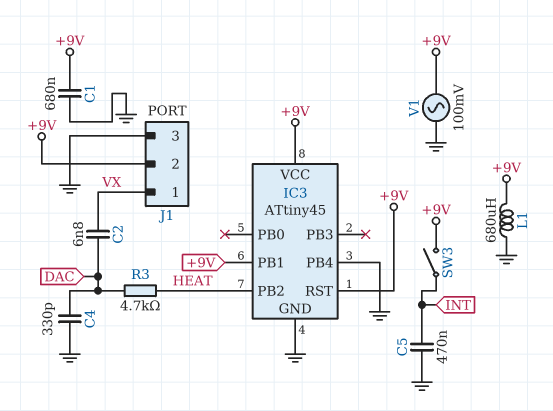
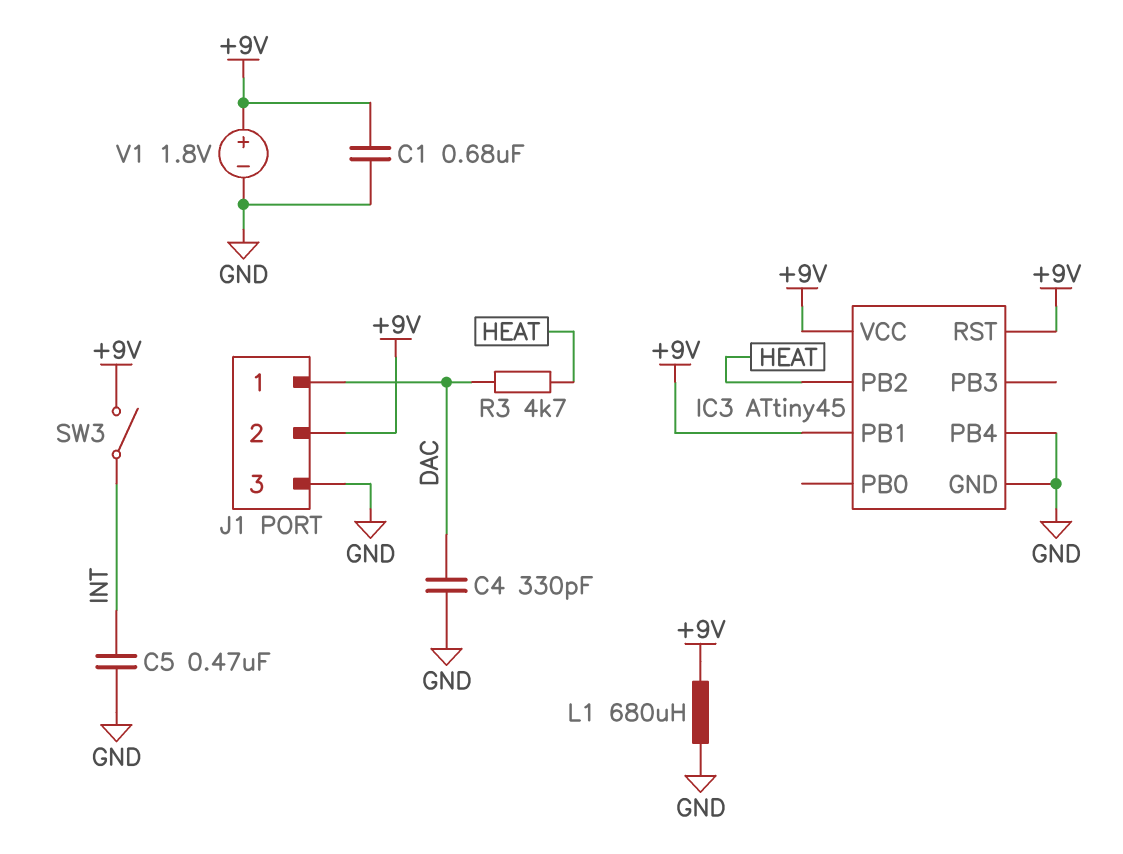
C2: 6.8nF (DAC, VX) -> none
J1 pin 1: VX -> DAC
V1: AC 100mV (+9V, GND) -> 1.8V (plus +9V, minus GND)

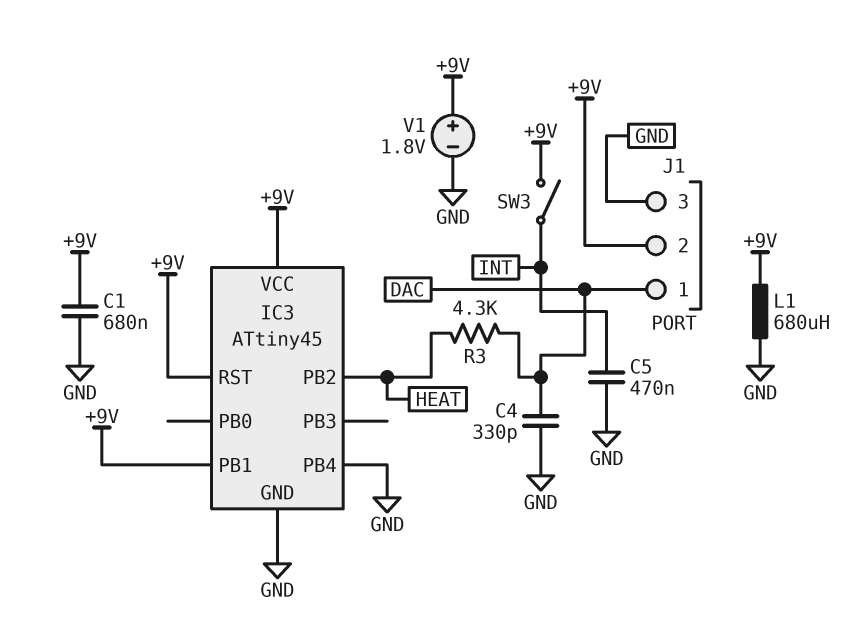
R3: 4.7k (DAC, HEAT) -> 4.3k (DAC, HEAT)

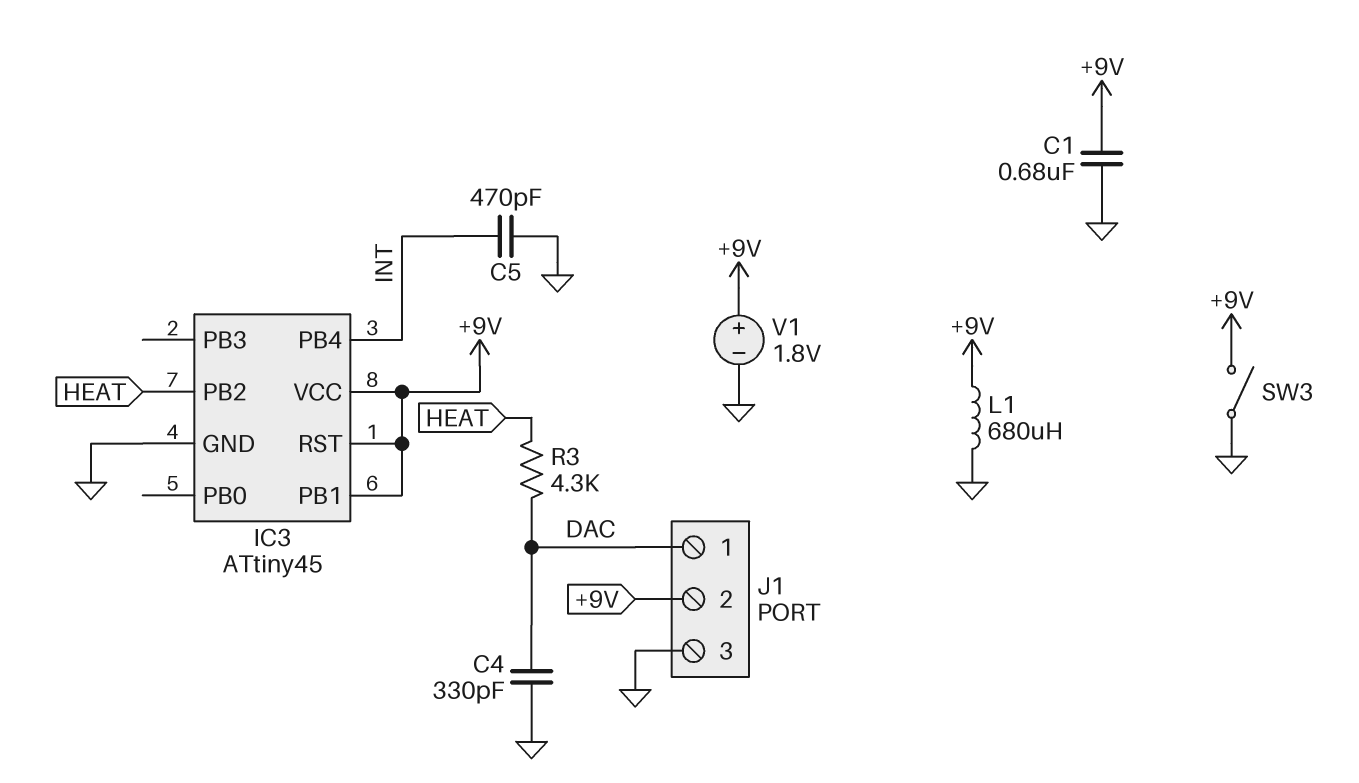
C5: 470nF (GND, INT) -> 470pF (GND, INT)
IC3 pin PB4: GND -> INT
SW3: switch (+9V, INT) -> switch (+9V, GND)

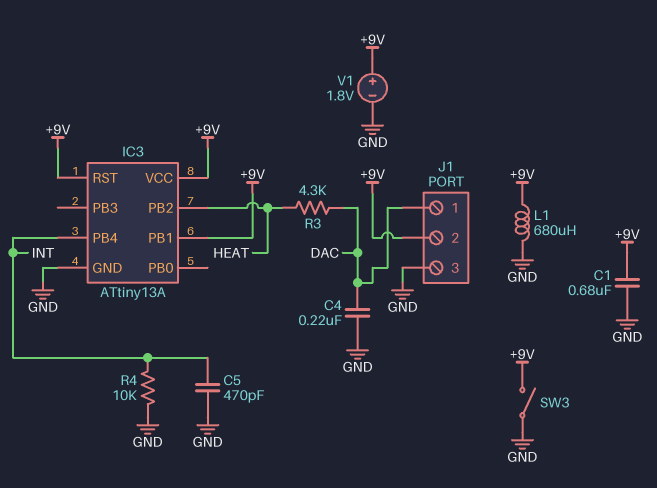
C4: 330pF (DAC, GND) -> 220nF (DAC, GND)
IC3: ATtiny45 -> ATtiny13A
R4: none -> 10k (GND, INT)

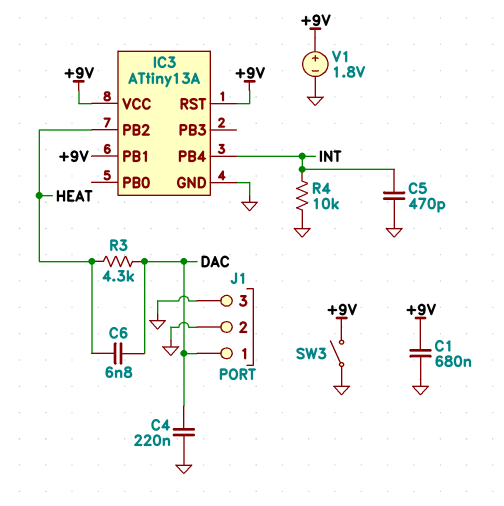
C6: none -> 6.8nF (DAC, HEAT)
J1 pin 2: +9V -> GND
L1: 680uH (+9V, GND) -> none

